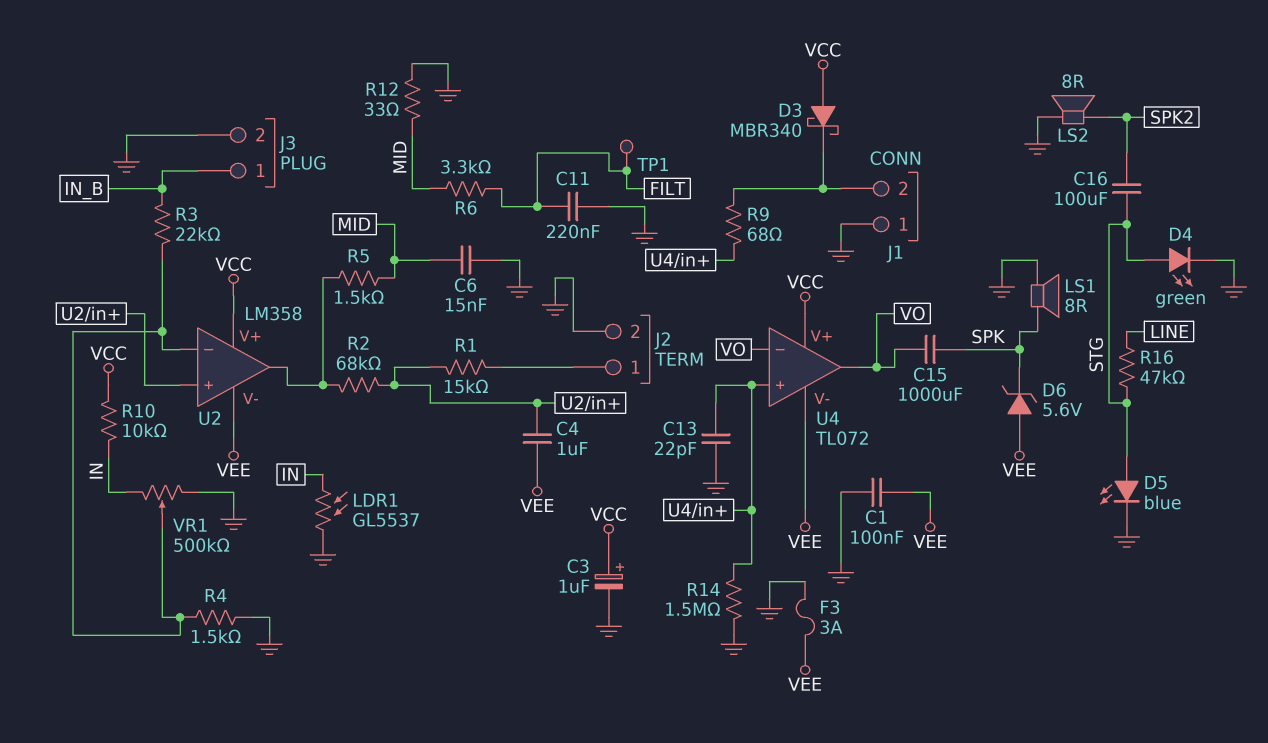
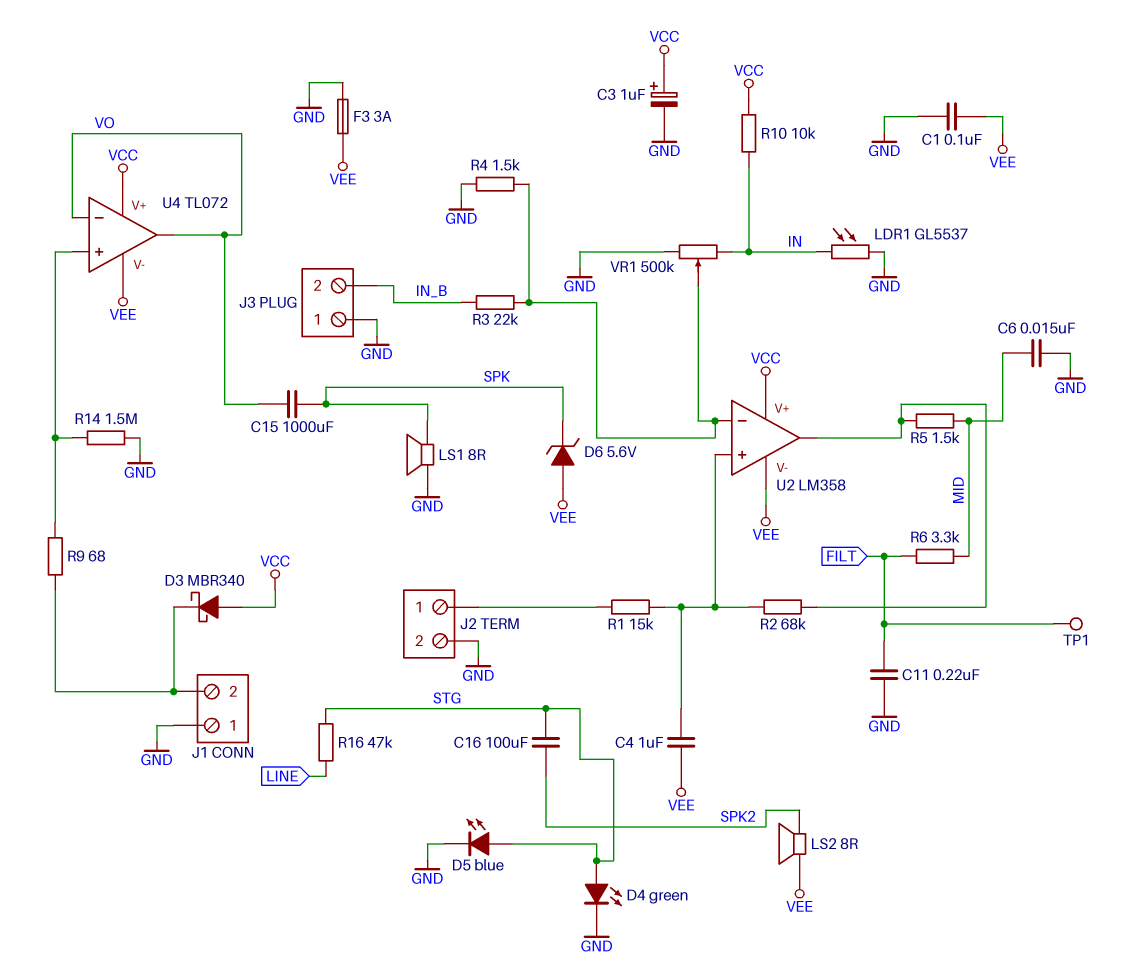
C13: 22pF (GND, U4/in+) -> none
J3 pin 1: IN_B -> GND
J3 pin 2: GND -> IN_B
LS2: speaker 8R (GND, SPK2) -> speaker 8R (SPK2, VEE)
R12: 33 (GND, MID) -> none

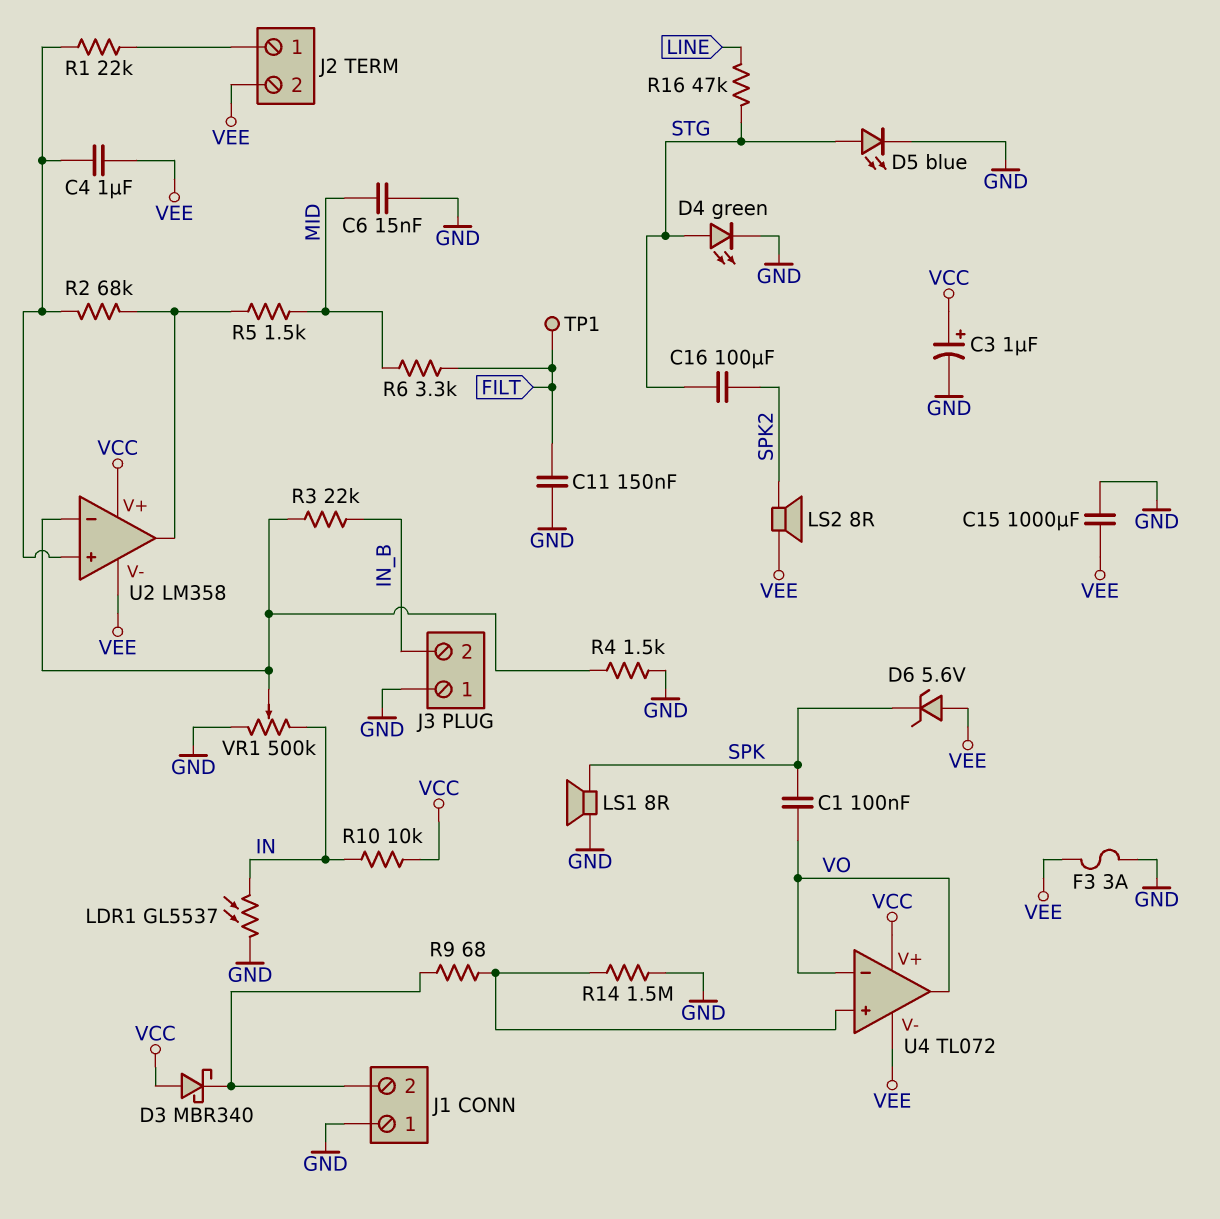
C1: 100nF (GND, VEE) -> 100nF (SPK, VO)
C11: 220nF (FILT, GND) -> 150nF (FILT, GND)
C15: 1000uF (SPK, VO) -> 1000uF (GND, VEE)
J2 pin 2: GND -> VEE
R1: 15k (J2/1, U2/in+) -> 22k (J2/1, U2/in+)

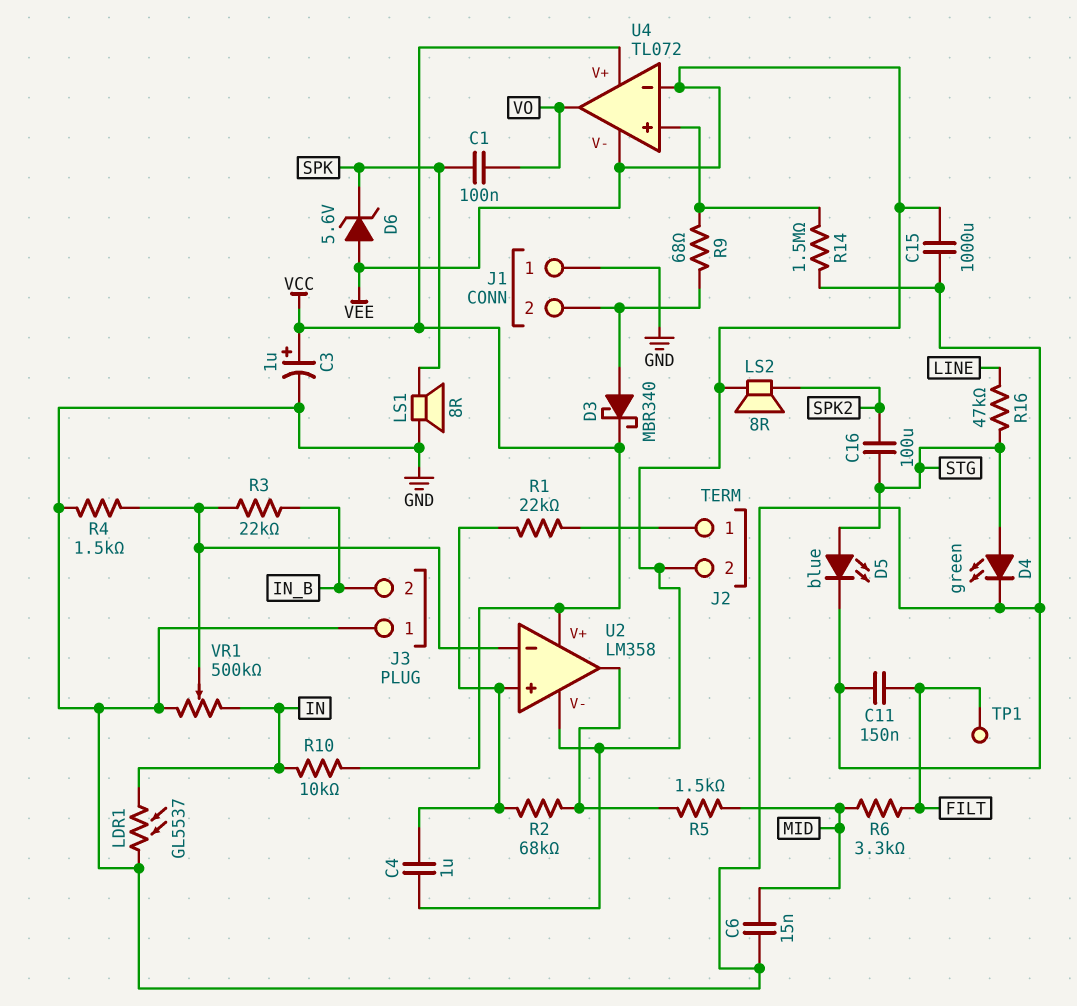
D3: schottky MBR340 (A VCC, K J1/2) -> schottky MBR340 (A J1/2, K VCC)
F3: 3A (GND, VEE) -> none
U4 pin in-: VO -> VEE

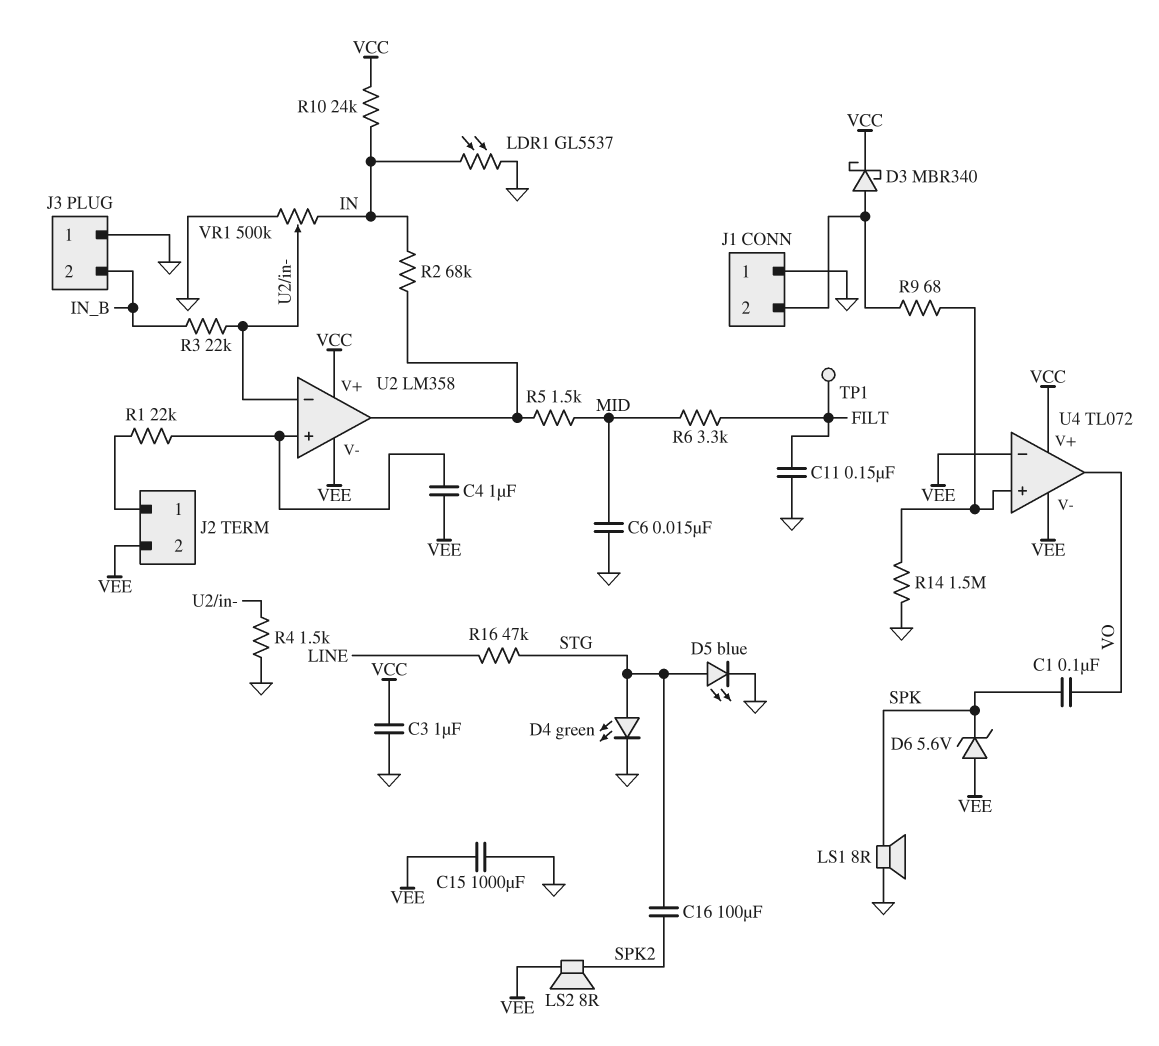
C3: 1uF (plus VCC, minus GND) -> 1uF (GND, VCC)
R2: 68k (U2/in+, U2/out) -> 68k (IN, U2/out)
R10: 10k (IN, VCC) -> 24k (IN, VCC)

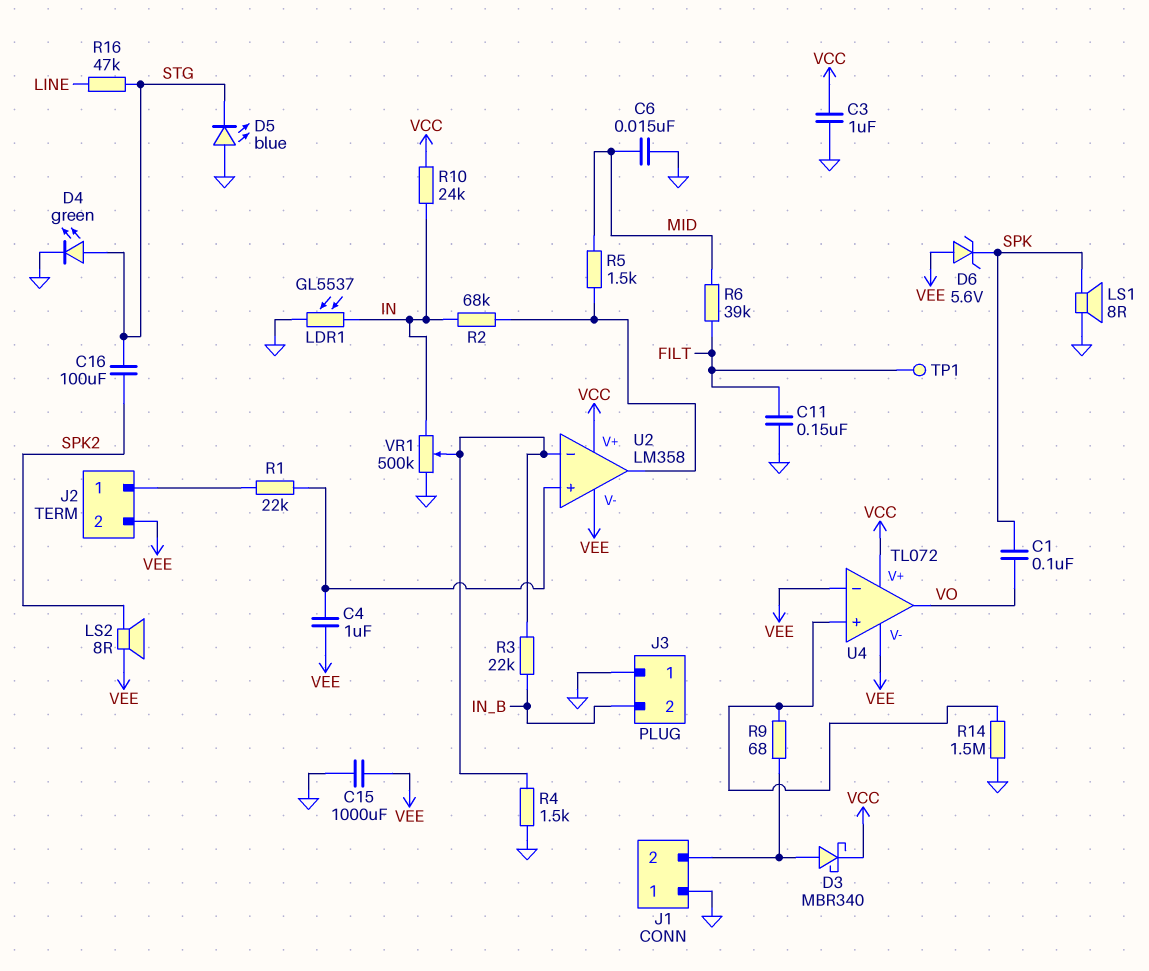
D5: LED blue (A STG, K GND) -> LED blue (A GND, K STG)
R6: 3.3k (FILT, MID) -> 39k (FILT, MID)

